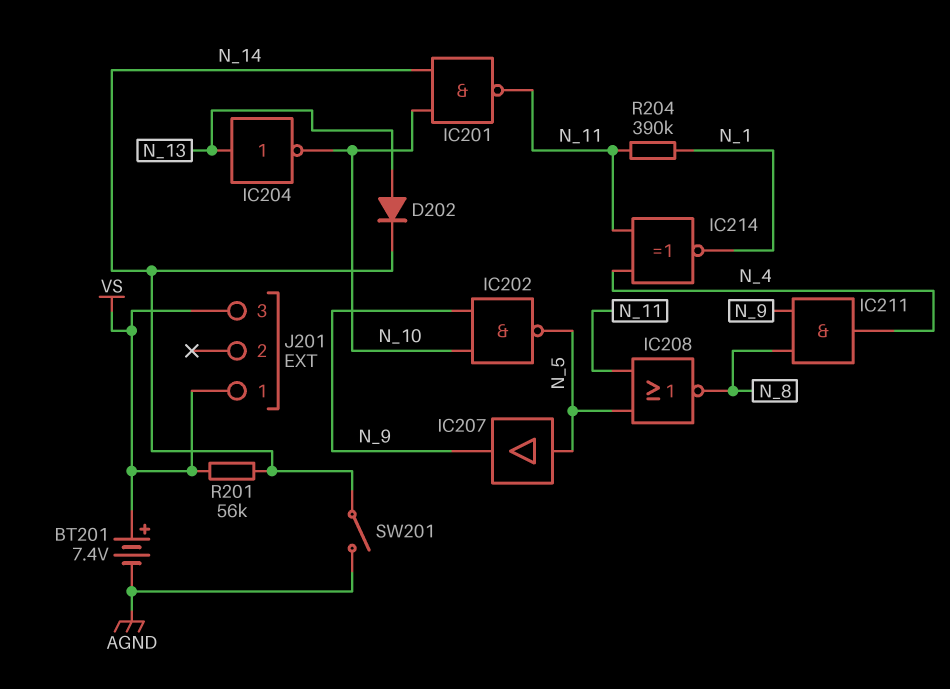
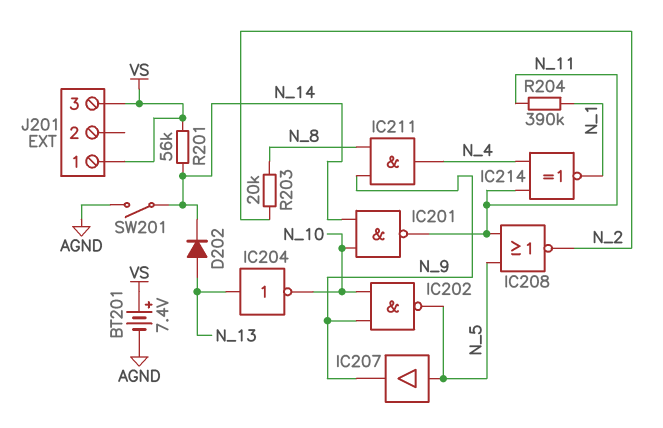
IC208: NOR (in N_5, in N_11, out N_8) -> NOR (in N_5, in N_11, out N_2)
R203: none -> 20k (N_2, N_8)

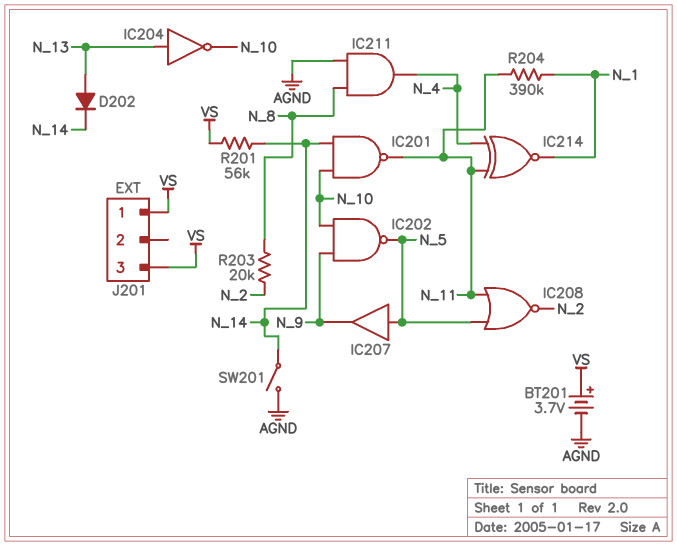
BT201: 7.4V (plus VS, minus AGND) -> 3.7V (plus VS, minus AGND)
IC211: AND (in N_8, in N_9, out N_4) -> AND (in AGND, in N_8, out N_4)

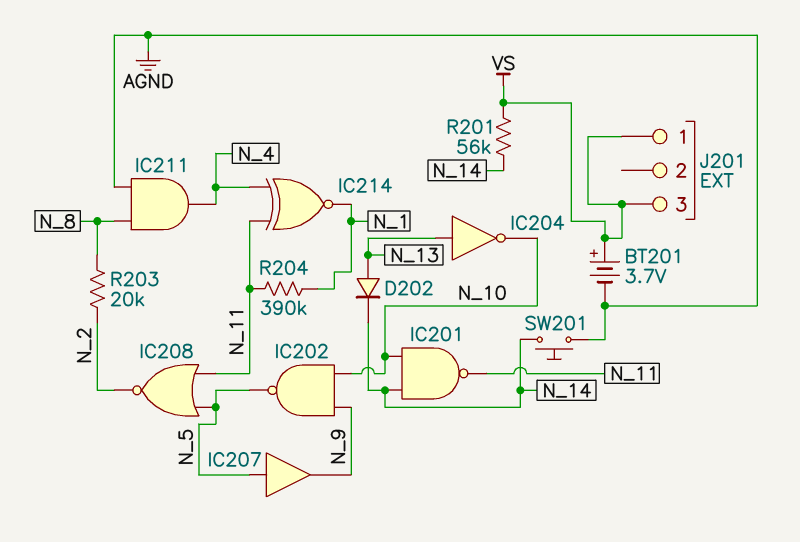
SW201: switch (AGND, N_14) -> button (AGND, N_14)

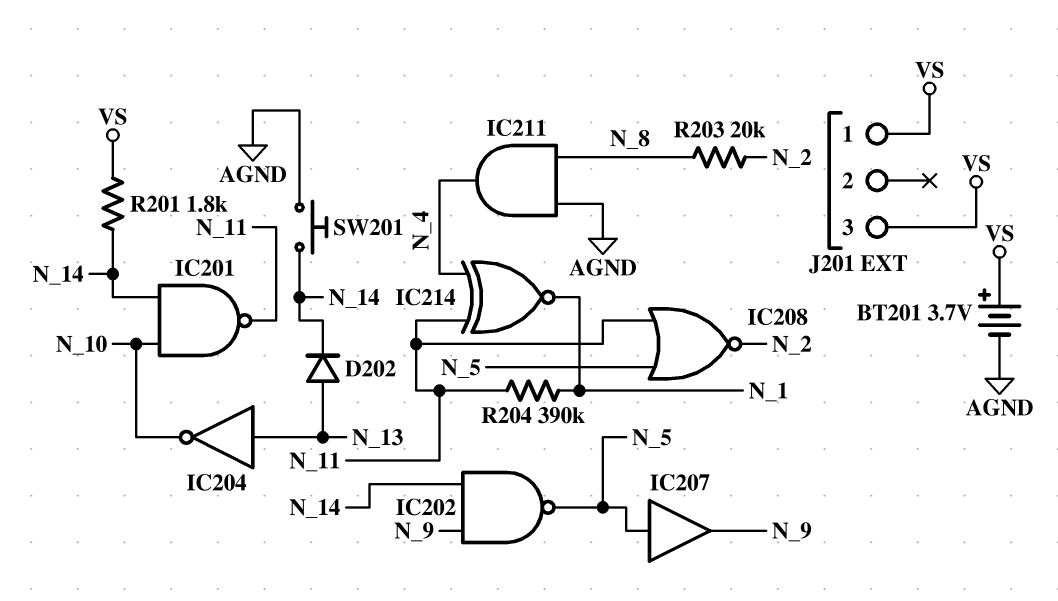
IC202: NAND (in N_9, in N_10, out N_5) -> NAND (in N_9, in N_14, out N_5)
R201: 56k (N_14, VS) -> 1.8k (N_14, VS)

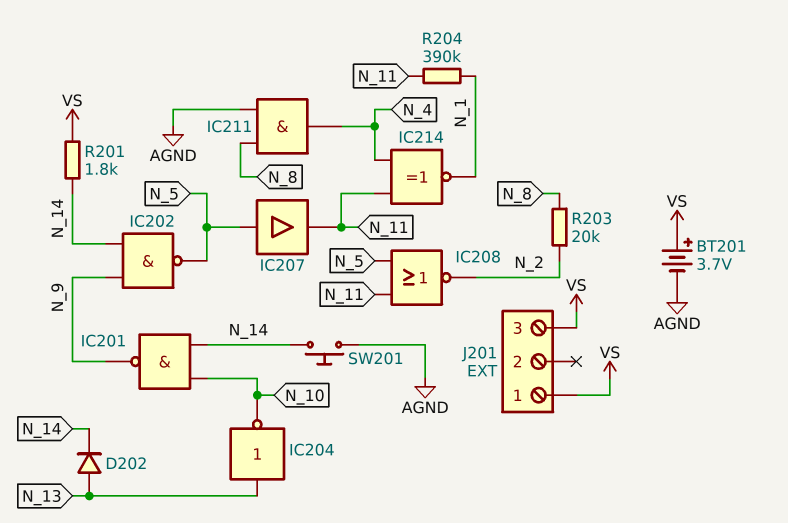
IC201: NAND (in N_10, in N_14, out N_11) -> NAND (in N_10, in N_14, out N_9)
IC207: buffer (in N_5, out N_9) -> buffer (in N_5, out N_11)

